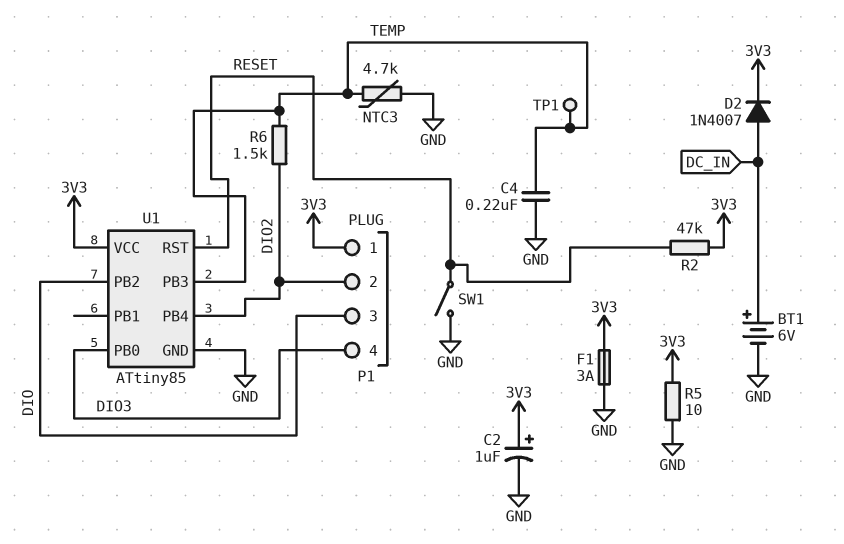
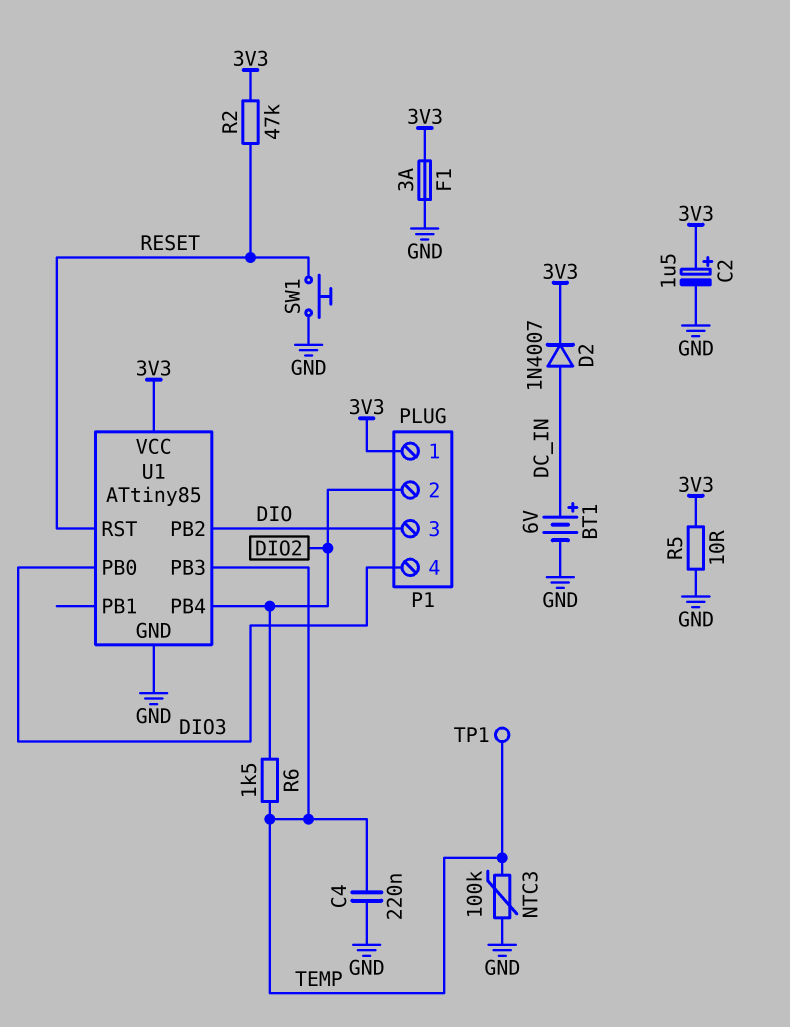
C2: 1uF (plus 3V3, minus GND) -> 1.5uF (plus 3V3, minus GND)
NTC3: 4.7k (GND, TEMP) -> 100k (GND, TEMP)
SW1: switch (GND, RESET) -> button (GND, RESET)

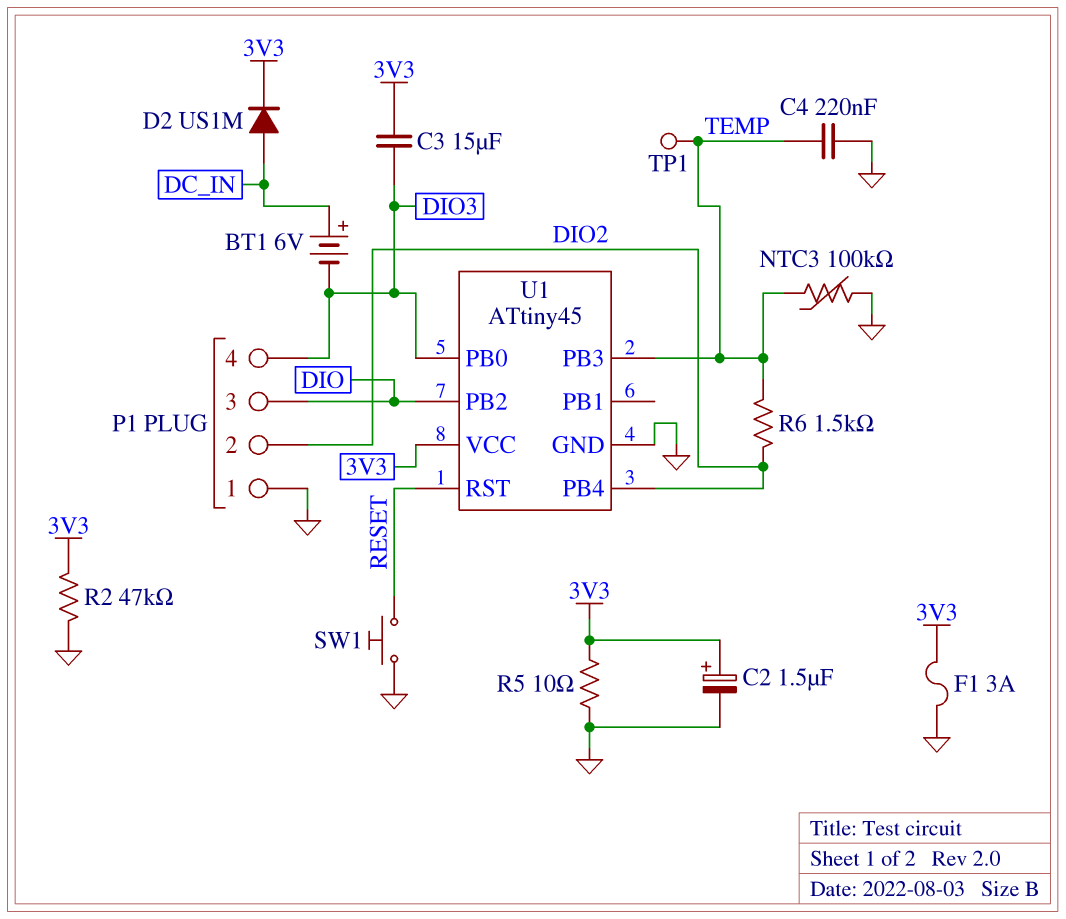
BT1: 6V (plus DC_IN, minus GND) -> 6V (plus DC_IN, minus DIO3)
C3: none -> 15uF (3V3, DIO3)
D2: diode 1N4007 (A DC_IN, K 3V3) -> diode US1M (A DC_IN, K 3V3)
P1 pin 1: 3V3 -> GND
R2: 47k (3V3, RESET) -> 47k (3V3, GND)
U1: ATtiny85 -> ATtiny45

